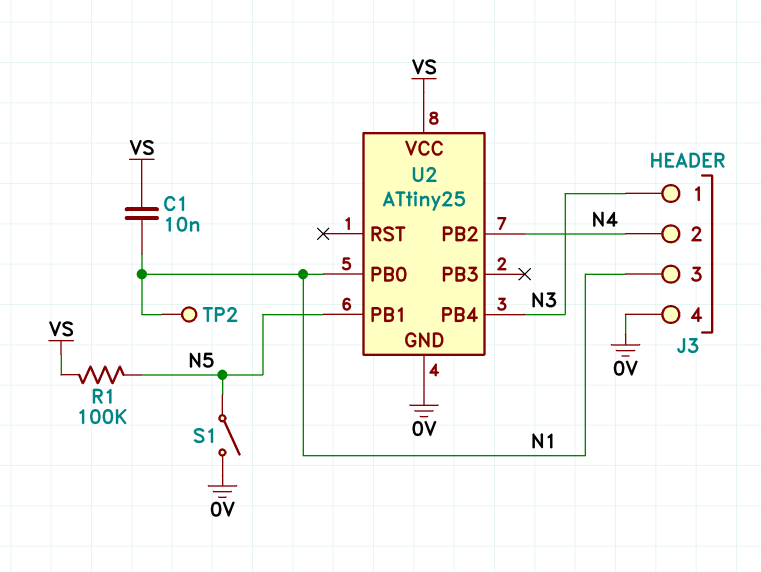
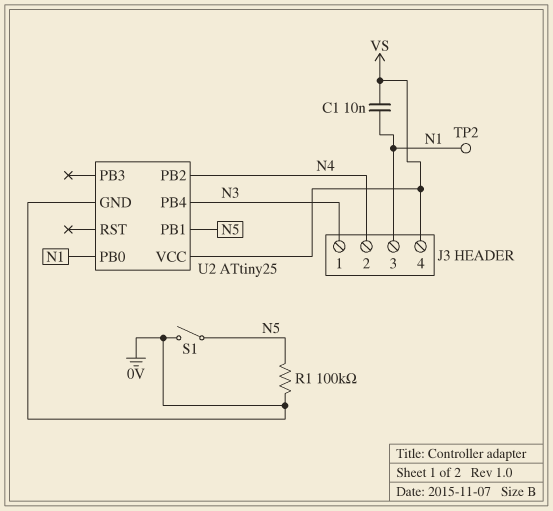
J3 pin 4: 0V -> VS
R1: 100k (N5, VS) -> 100k (0V, N5)

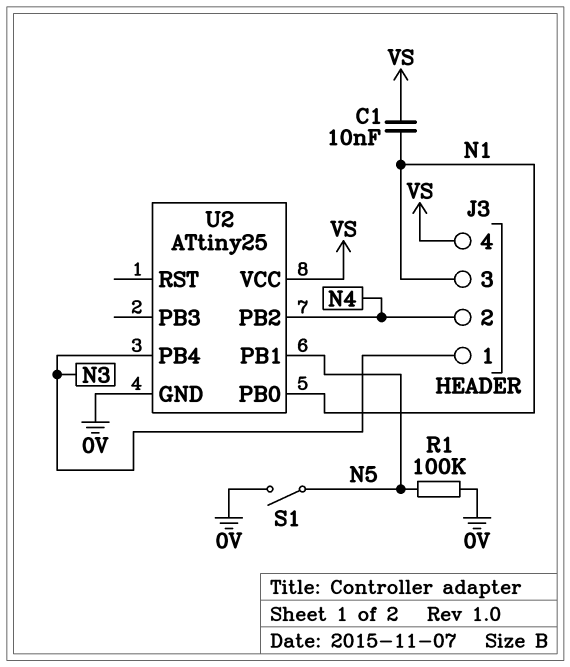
TP2: test point (N1) -> none

